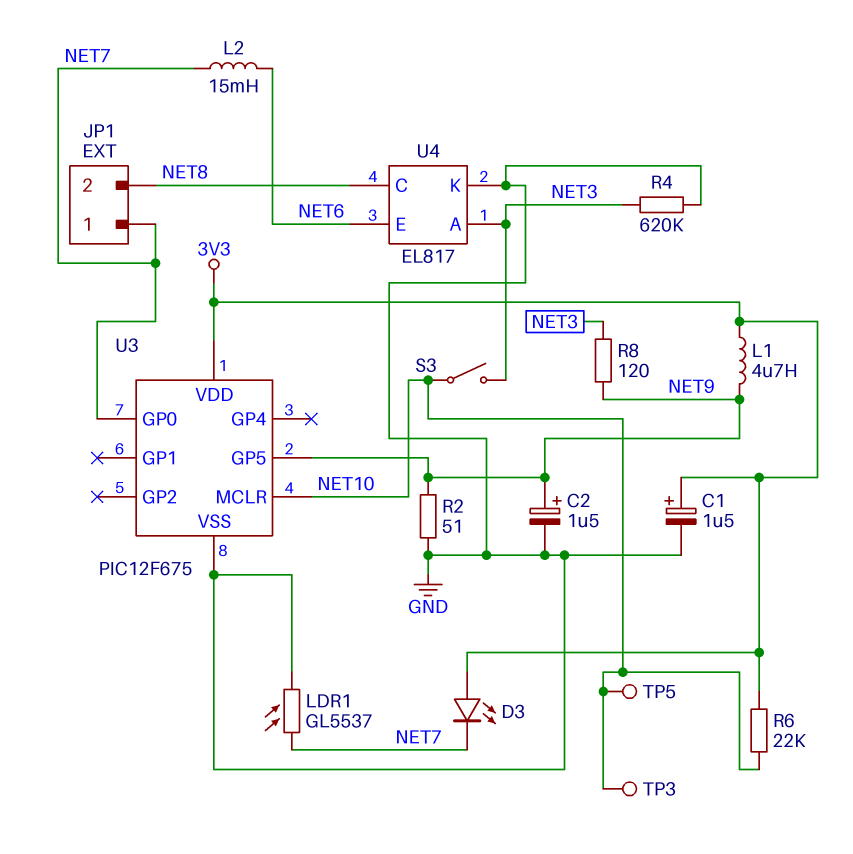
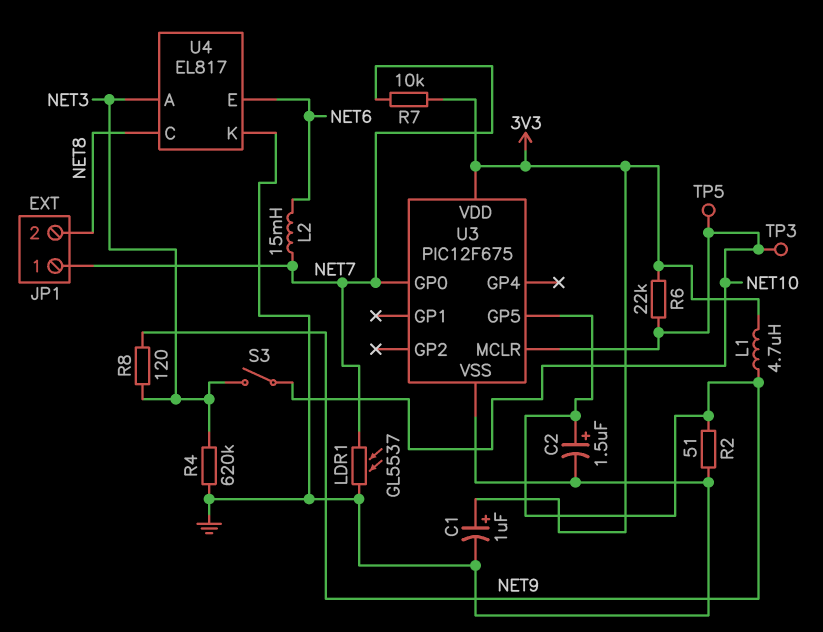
C1: 1.5uF (plus 3V3, minus GND) -> 1uF (plus 3V3, minus GND)
D3: LED (A 3V3, K NET7) -> none
R7: none -> 10k (3V3, NET7)

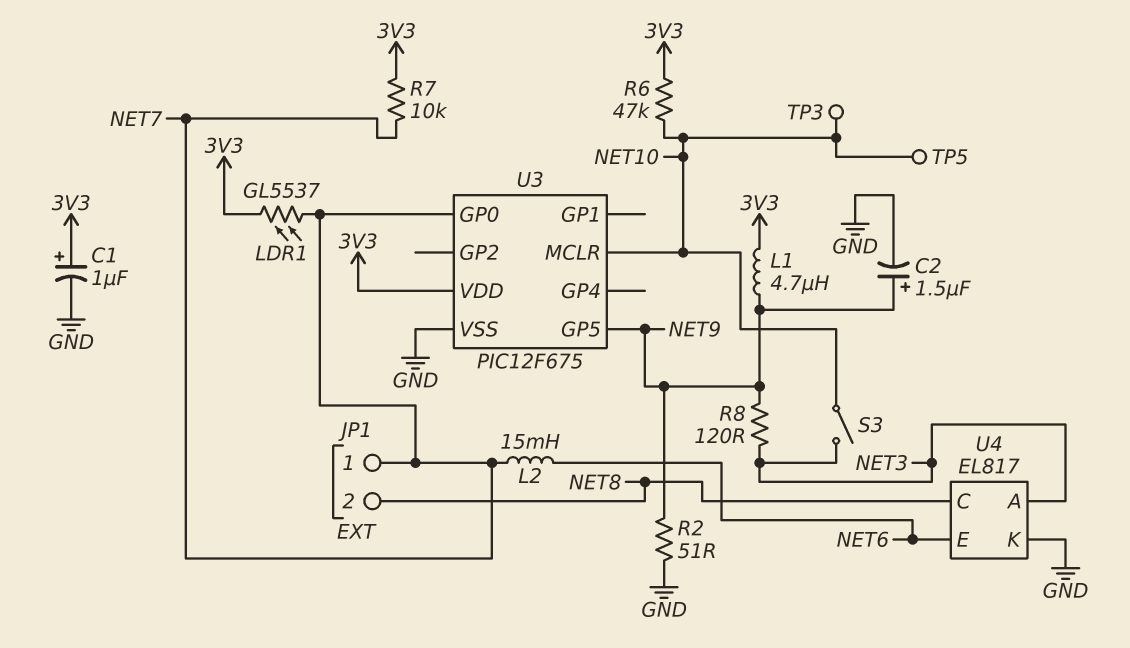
LDR1: GL5537 (GND, NET7) -> GL5537 (3V3, NET7)
R4: 620k (GND, NET3) -> none
R6: 22k (3V3, NET10) -> 47k (3V3, NET10)

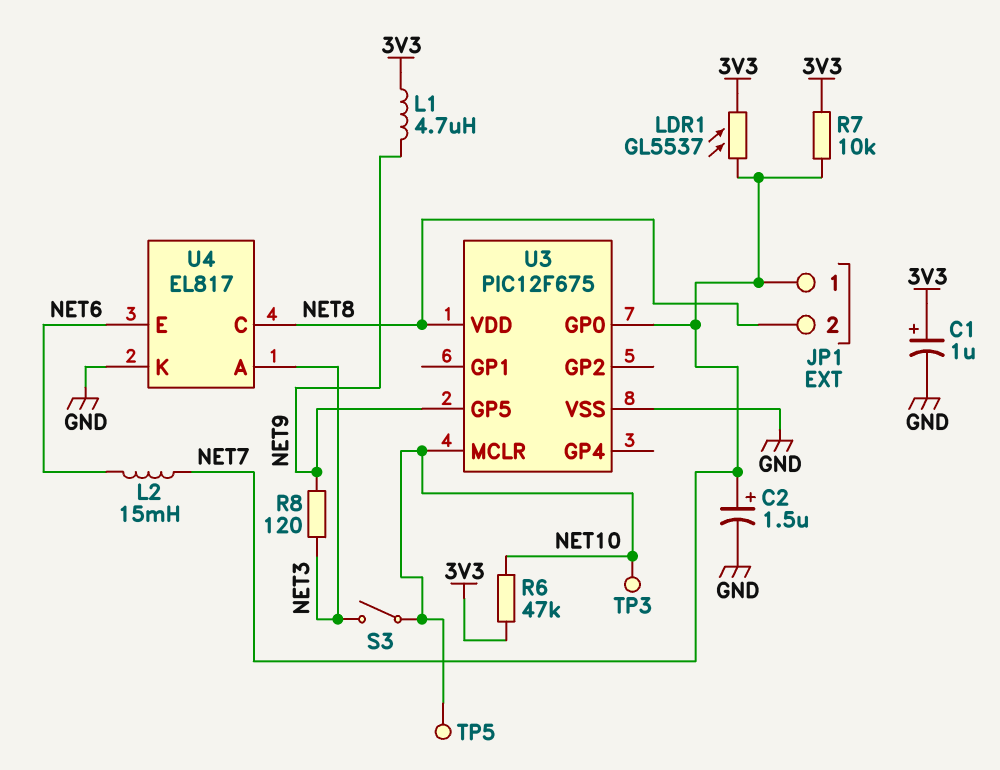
C2: 1.5uF (plus NET9, minus GND) -> 1.5uF (plus NET7, minus GND)
R2: 51 (GND, NET9) -> none
U3 pin VDD: 3V3 -> NET8

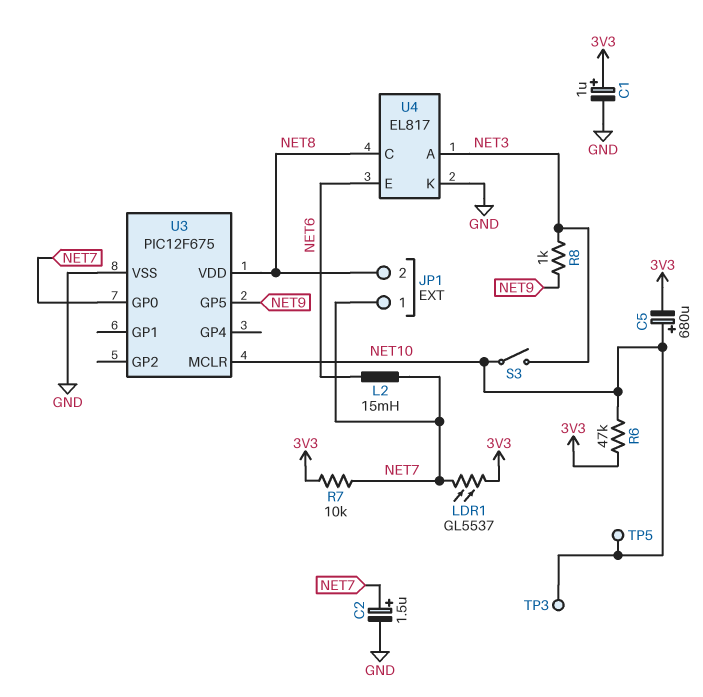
C5: none -> 680uF (plus NET10, minus 3V3)
L1: 4.7uH (3V3, NET9) -> none
R8: 120 (NET3, NET9) -> 1k (NET3, NET9)

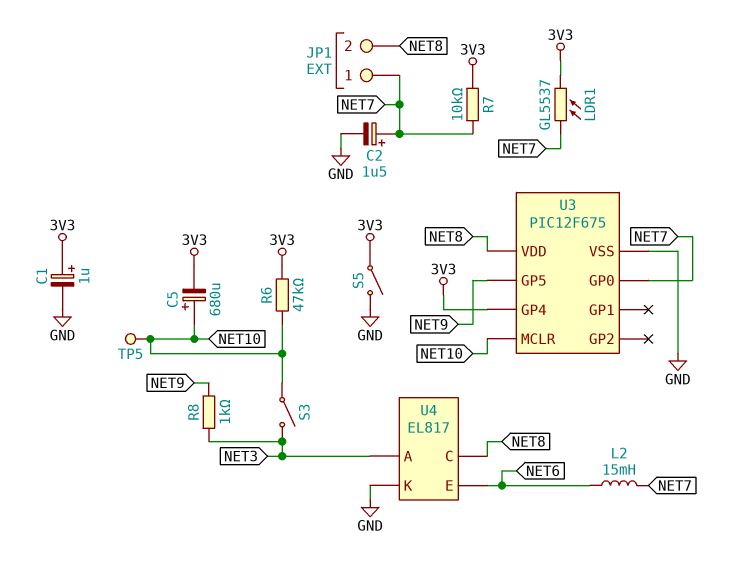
S5: none -> switch (3V3, GND)
TP3: test point (NET10) -> none
U3 pin GP4: none -> 3V3

